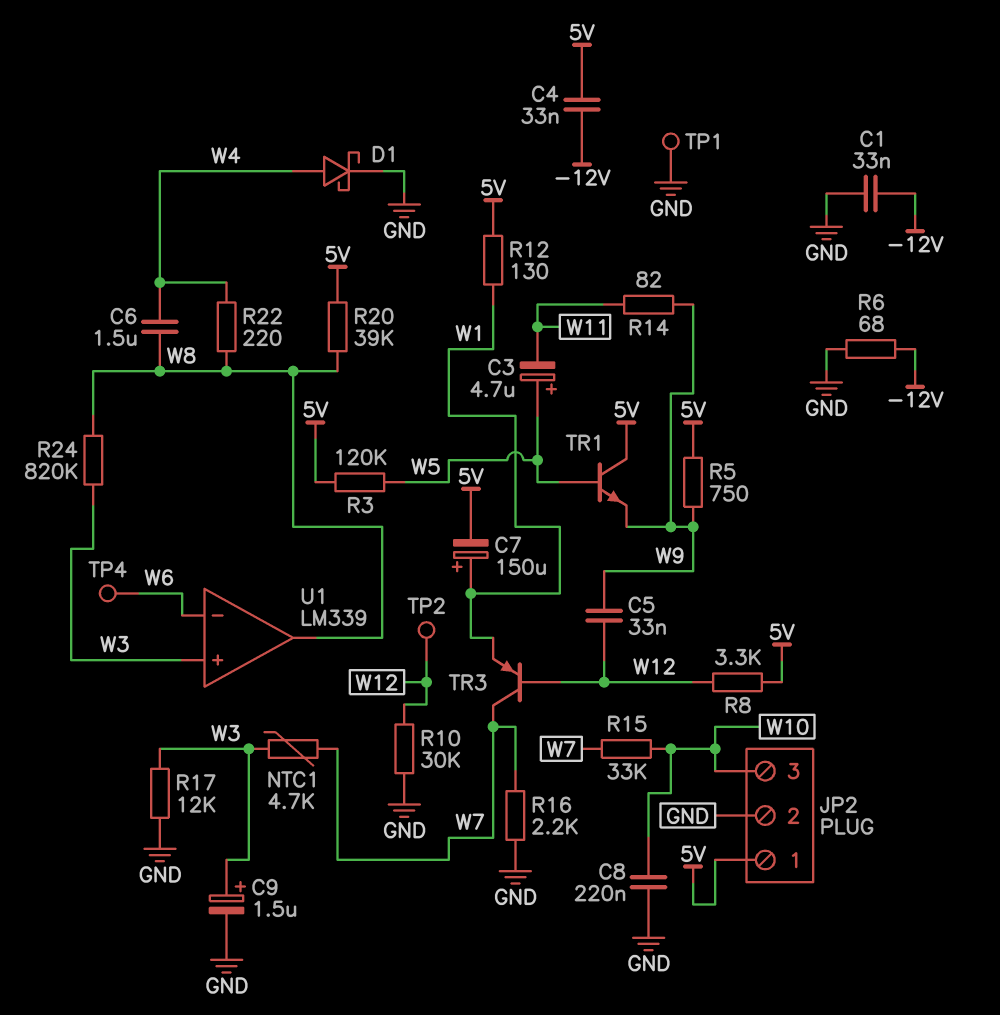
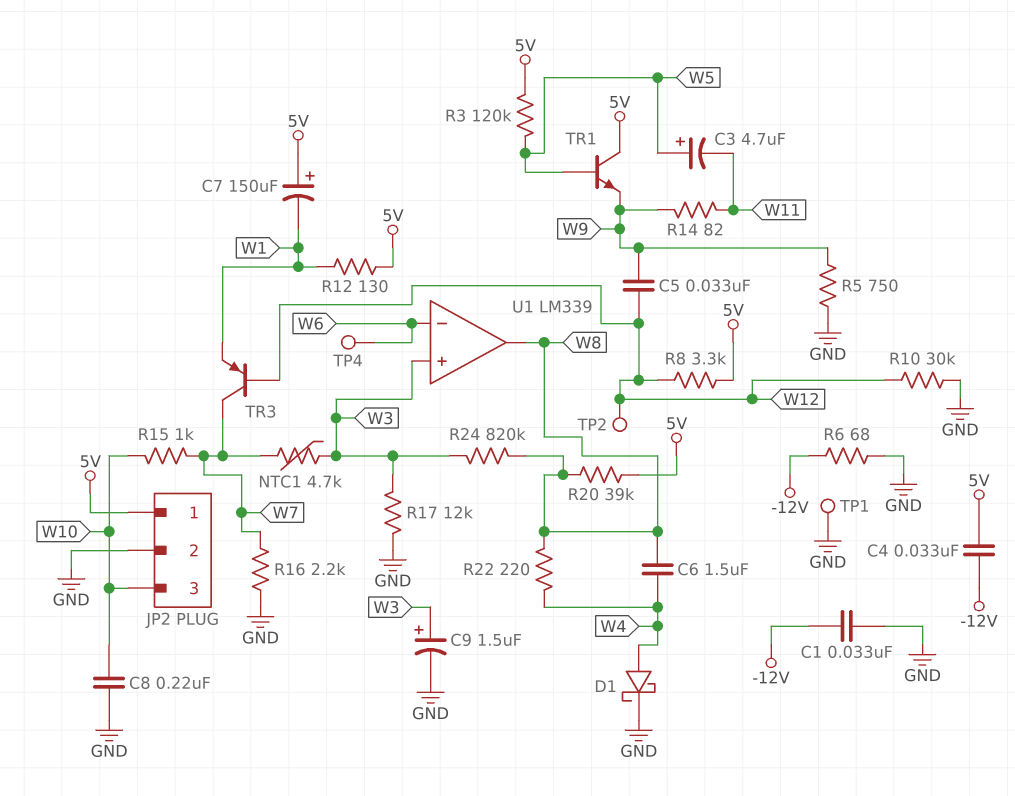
C7: 150uF (plus W1, minus 5V) -> 150uF (plus 5V, minus W1)
R5: 750 (5V, W9) -> 750 (GND, W9)
R15: 33k (W7, W10) -> 1k (W7, W10)

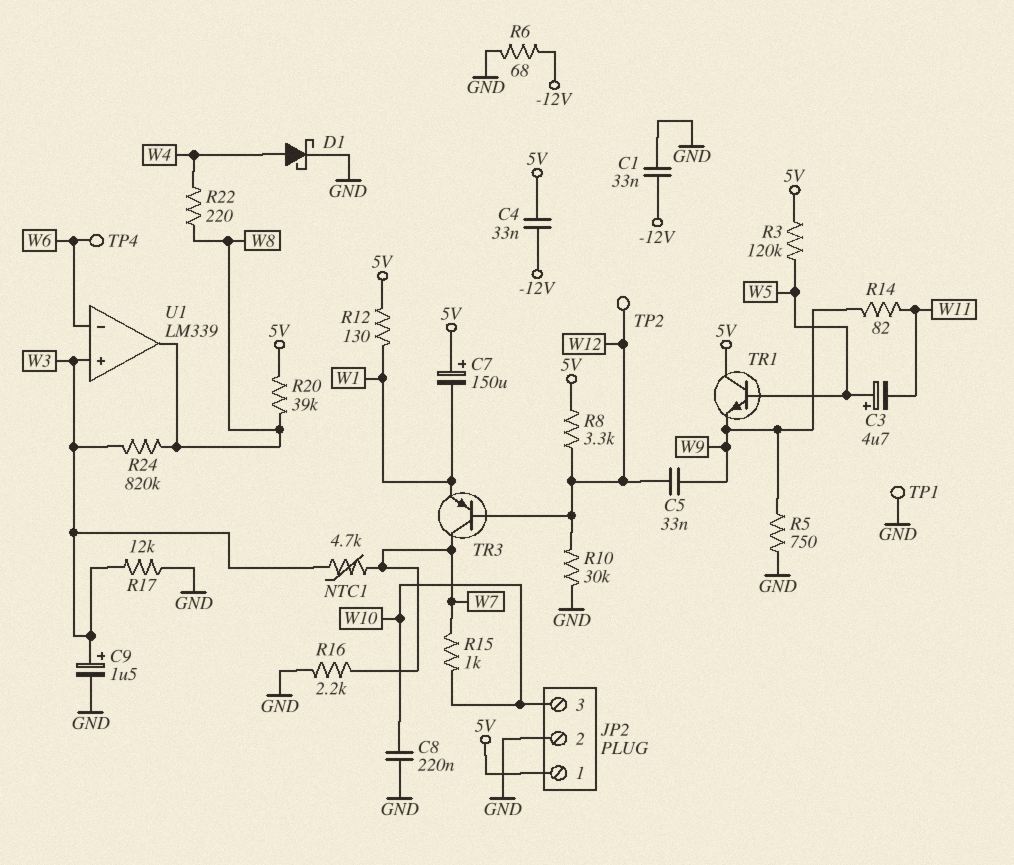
C6: 1.5uF (W4, W8) -> none

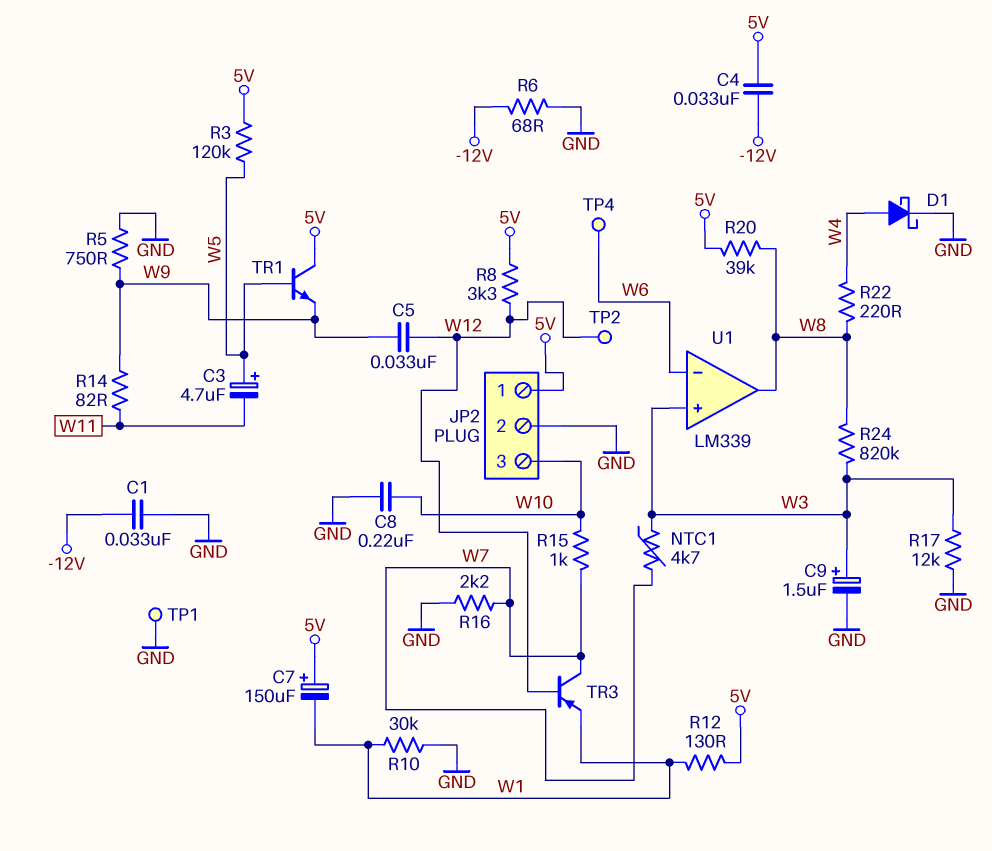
R10: 30k (GND, W12) -> 30k (GND, W1)

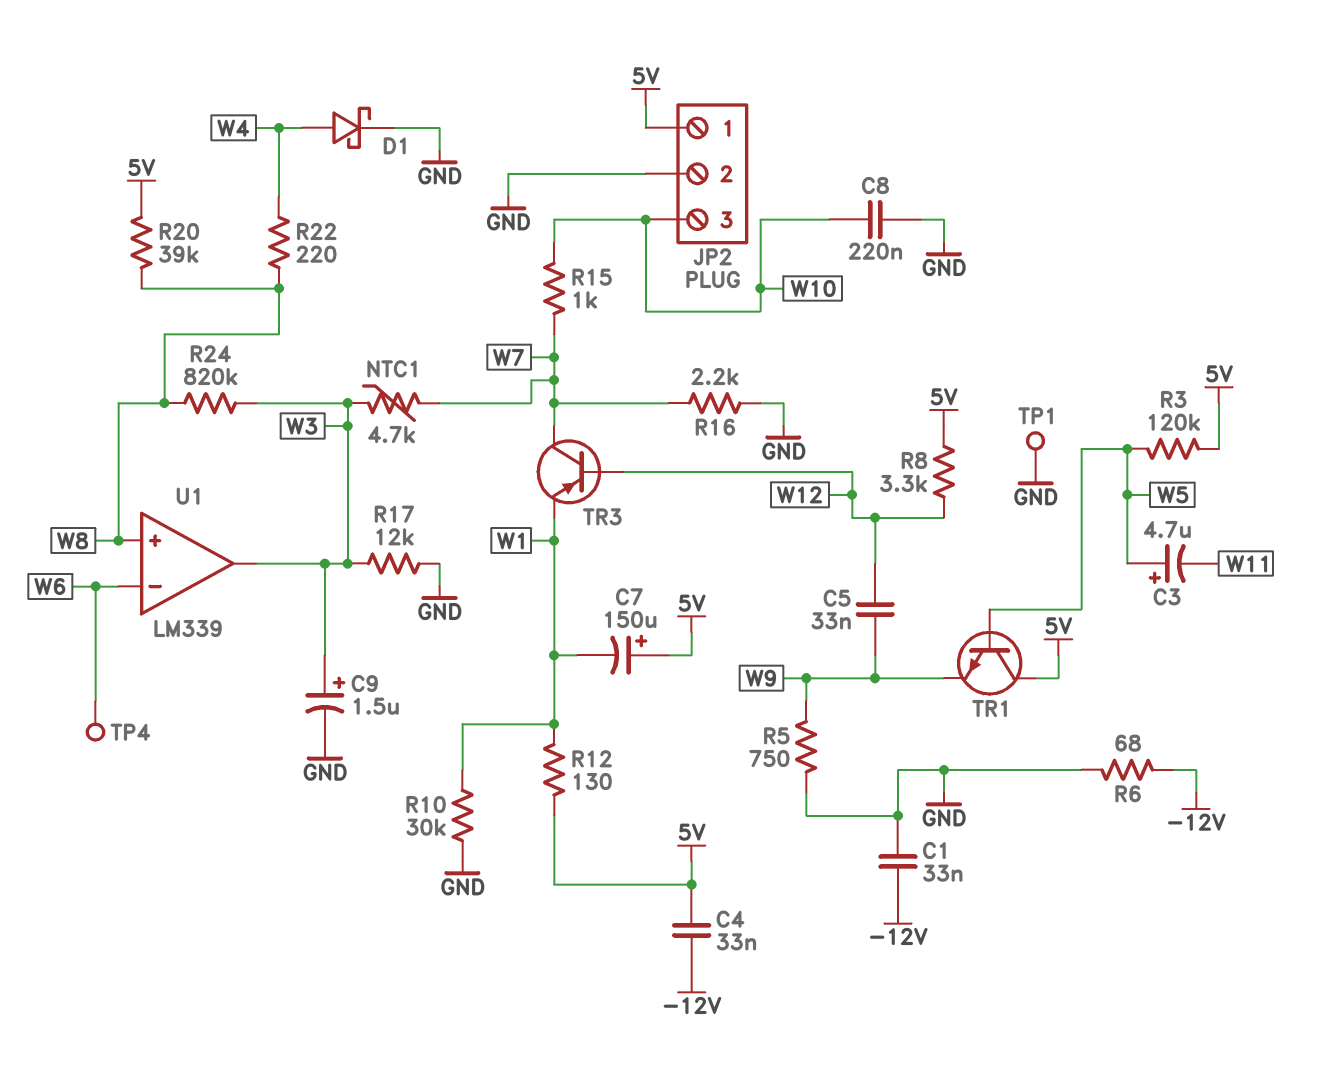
R14: 82 (W9, W11) -> none
TP2: test point (W12) -> none
U1 pin in+: W3 -> W8
U1 pin out: W8 -> W3

